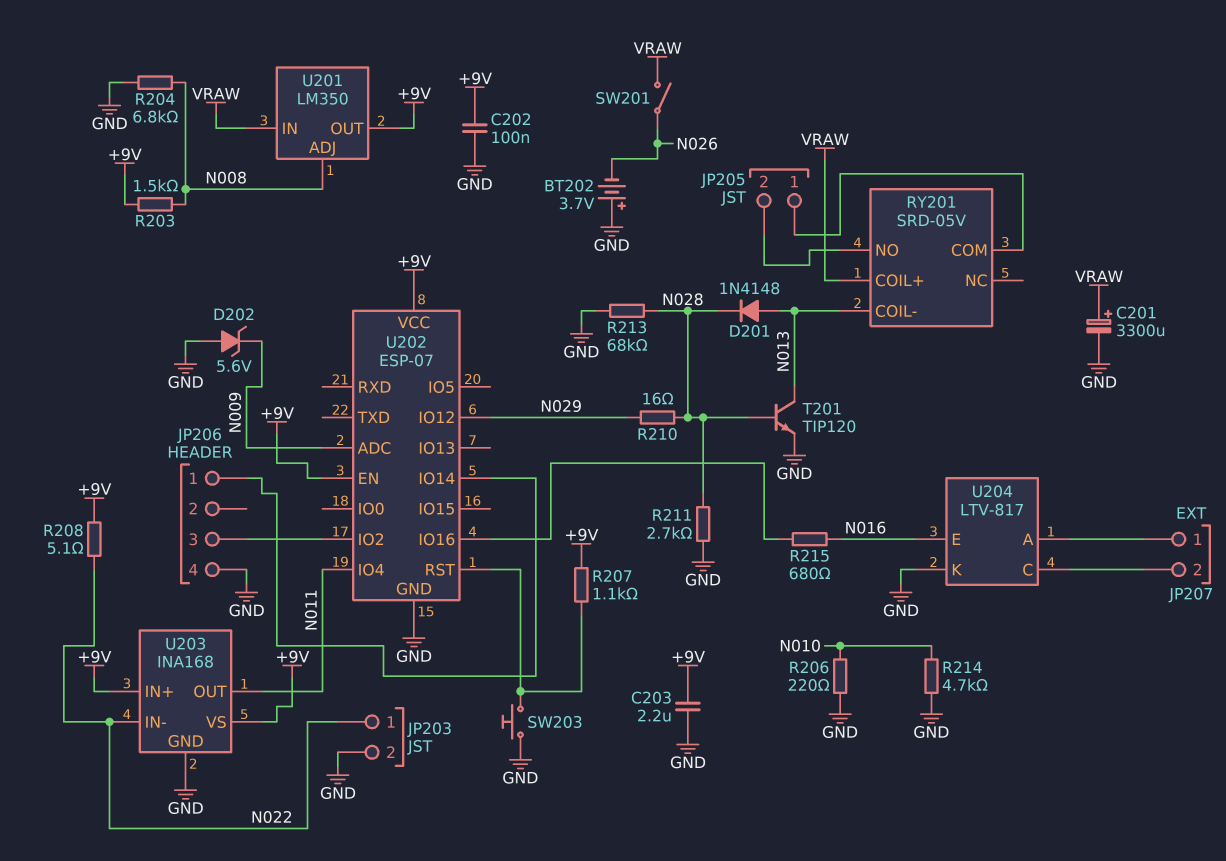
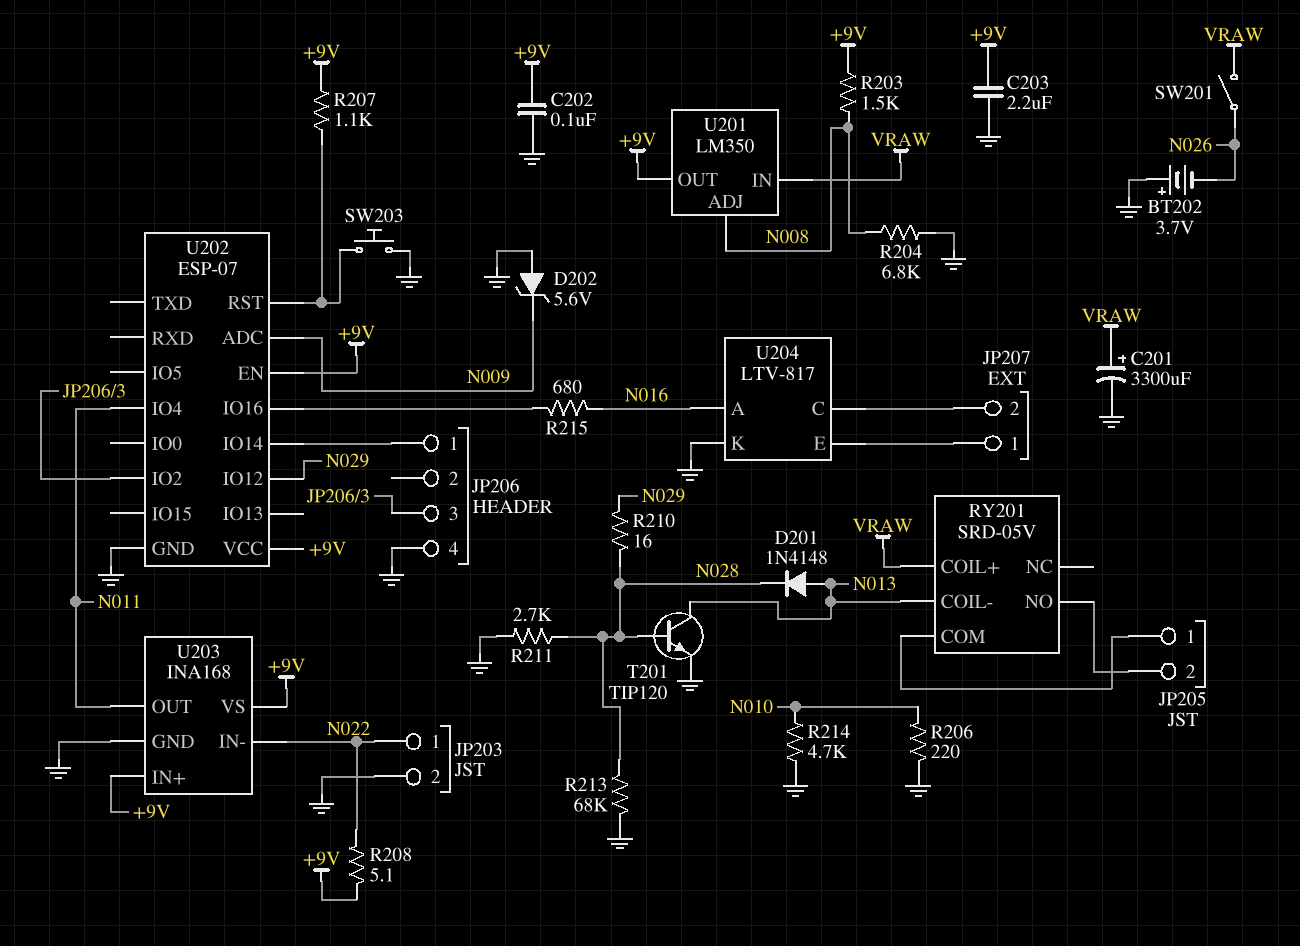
U204 pin A: JP207/1 -> N016
U204 pin E: N016 -> JP207/1

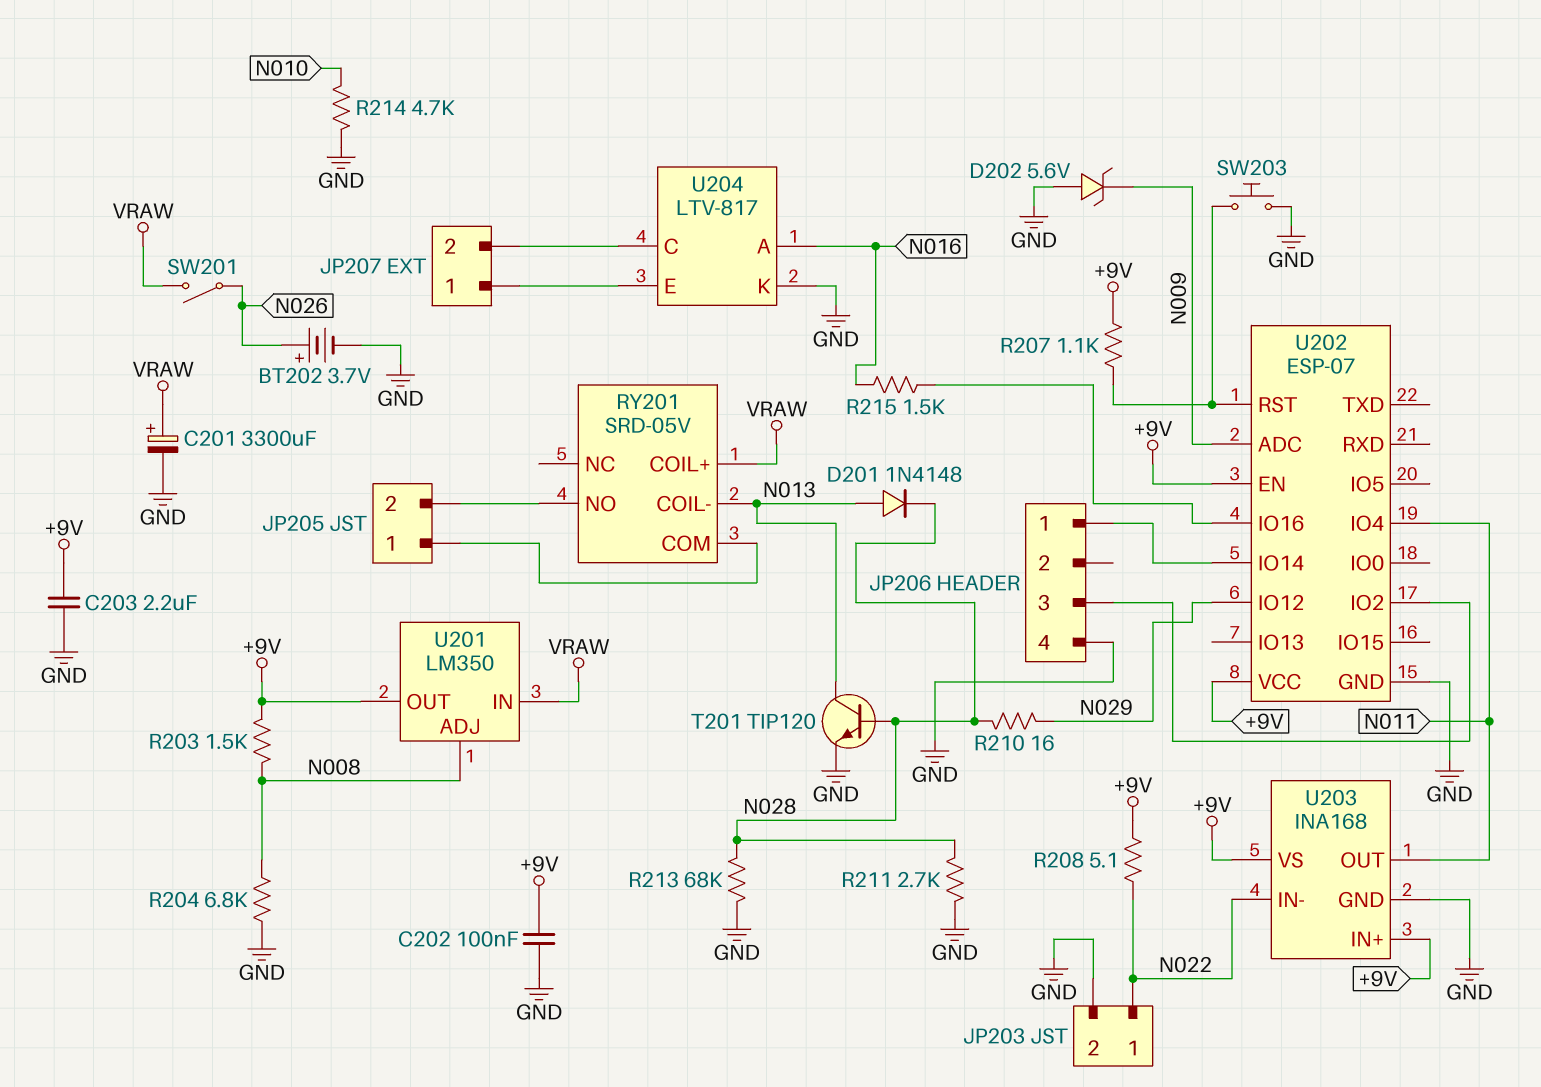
BT202: 3.7V (plus GND, minus N026) -> 3.7V (plus N026, minus GND)
R206: 220 (GND, N010) -> none
R215: 680 (N016, U202/IO16) -> 1.5k (N016, U202/IO16)

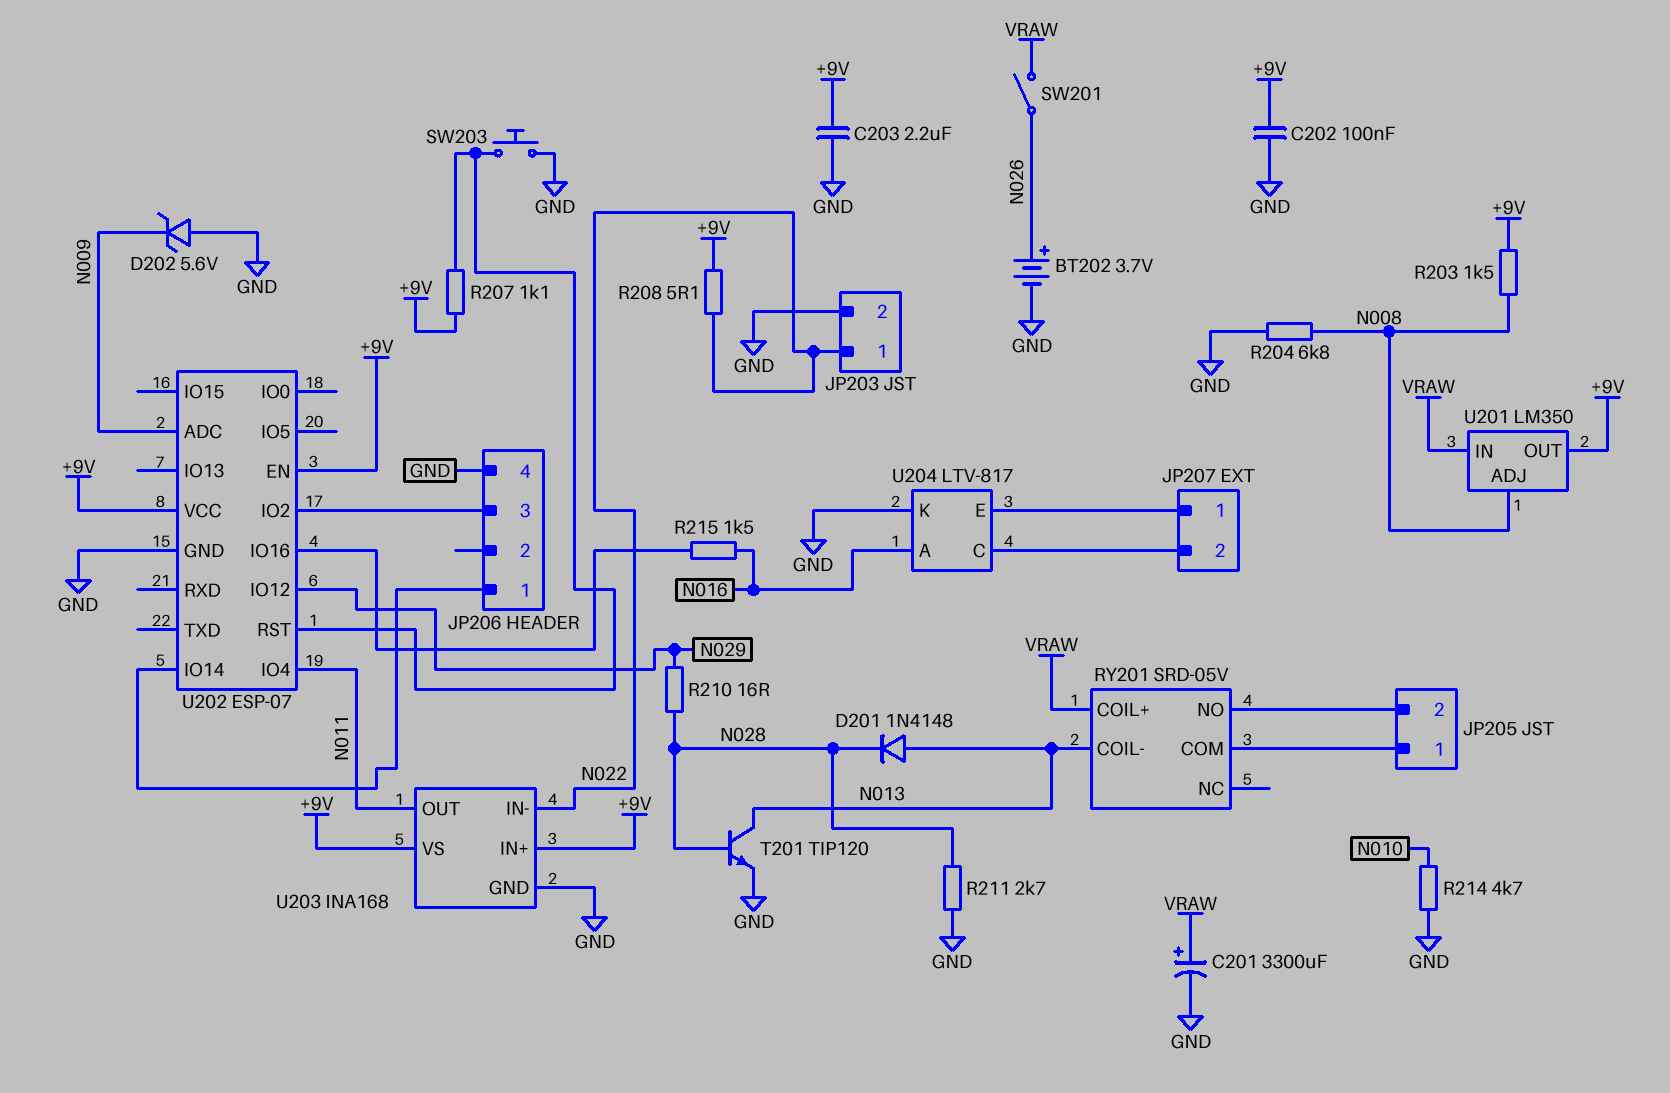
R213: 68k (GND, N028) -> none

